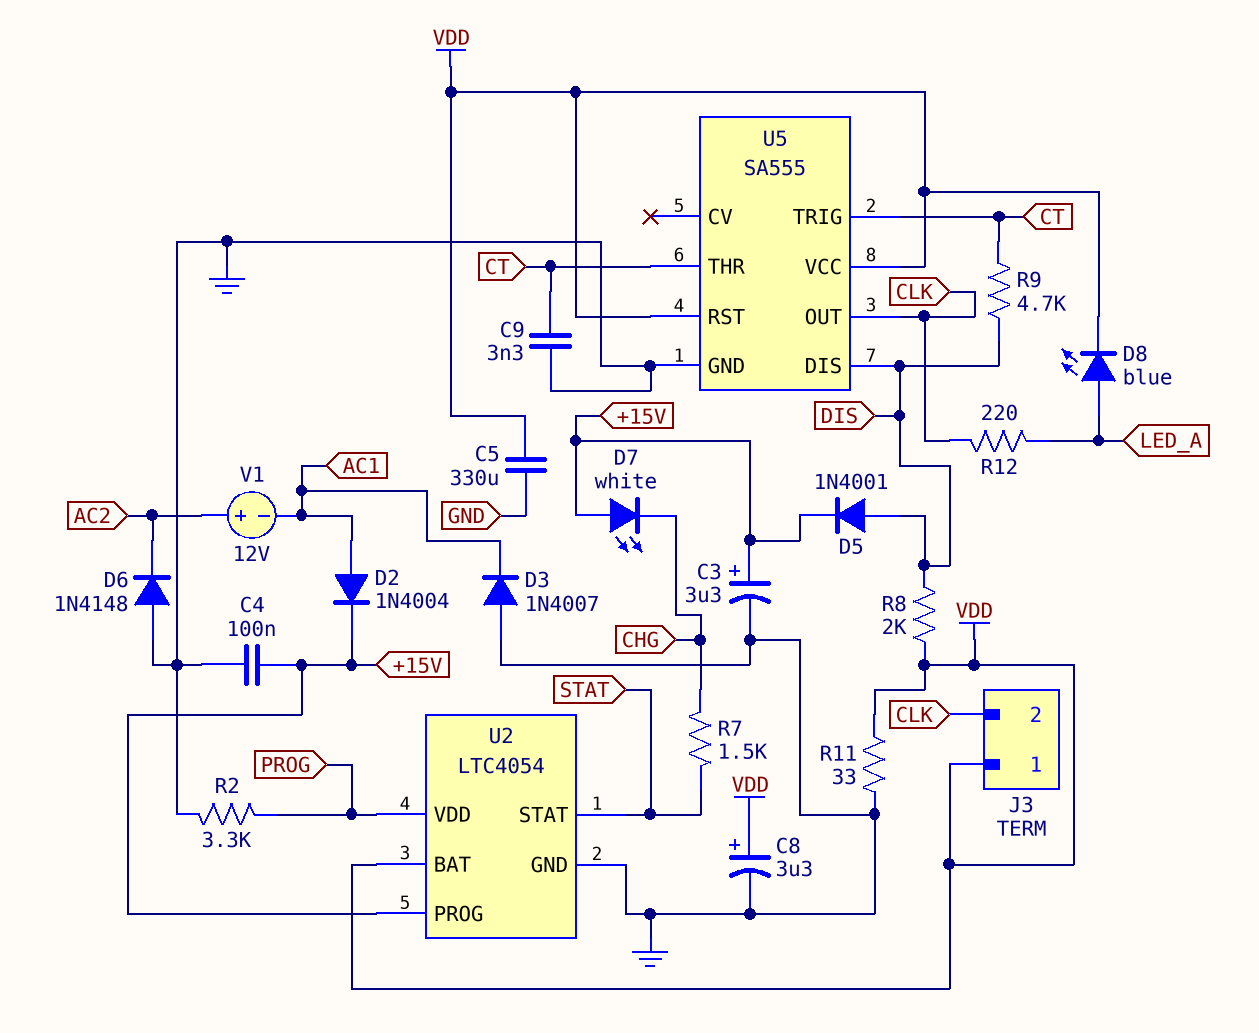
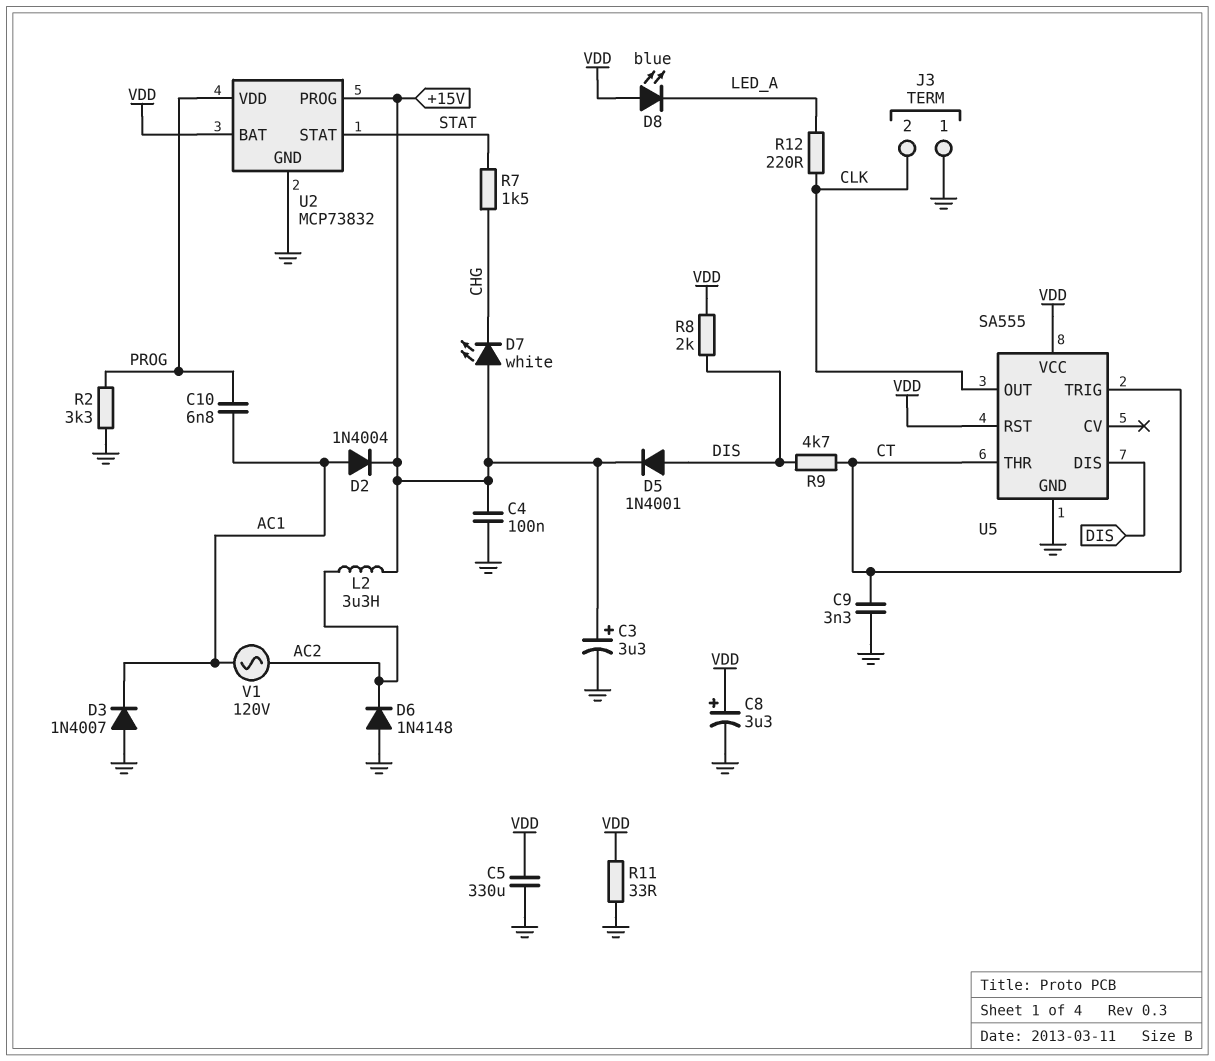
C10: none -> 6.8nF (AC1, PROG)
D8: LED blue (A LED_A, K VDD) -> LED blue (A VDD, K LED_A)
J3 pin 1: VDD -> GND
L2: none -> 3.3uH (+15V, AC2)
U2: LTC4054 -> MCP73832
V1: 12V (plus AC2, minus AC1) -> AC 120V (AC1, AC2)

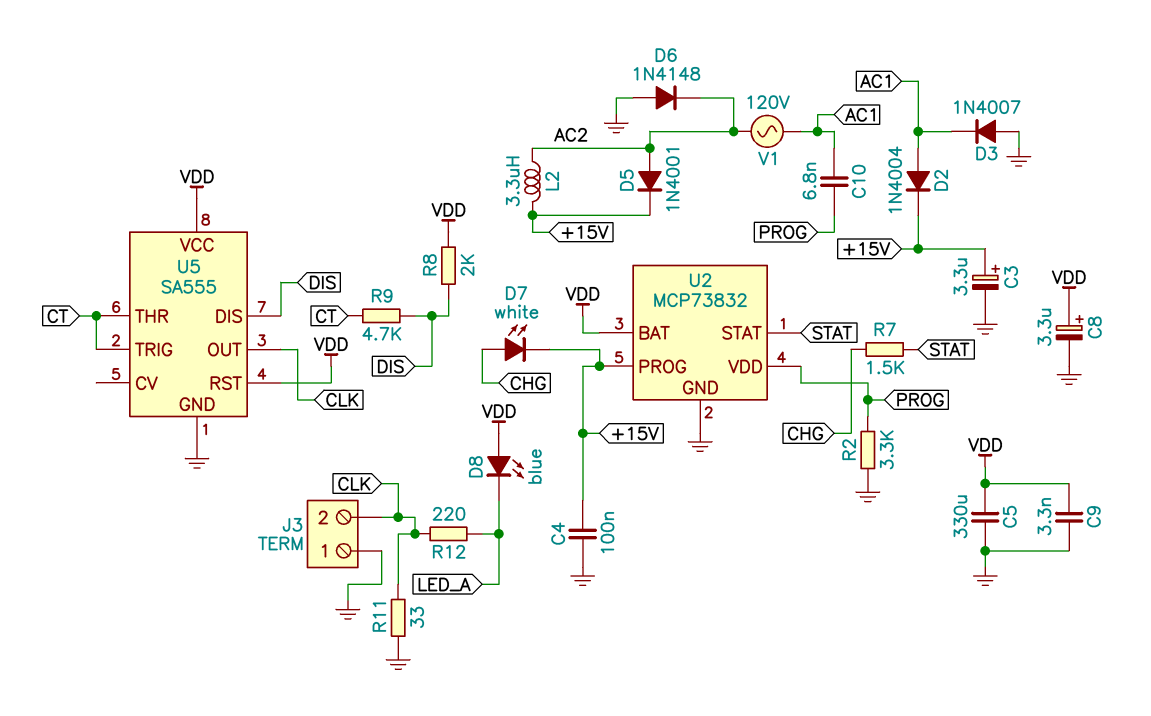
C9: 3.3nF (CT, GND) -> 3.3nF (GND, VDD)
D5: diode 1N4001 (A DIS, K +15V) -> diode 1N4001 (A AC2, K +15V)
D7: LED white (A +15V, K CHG) -> LED white (A CHG, K +15V)
R11: 33 (GND, VDD) -> 33 (CLK, GND)

